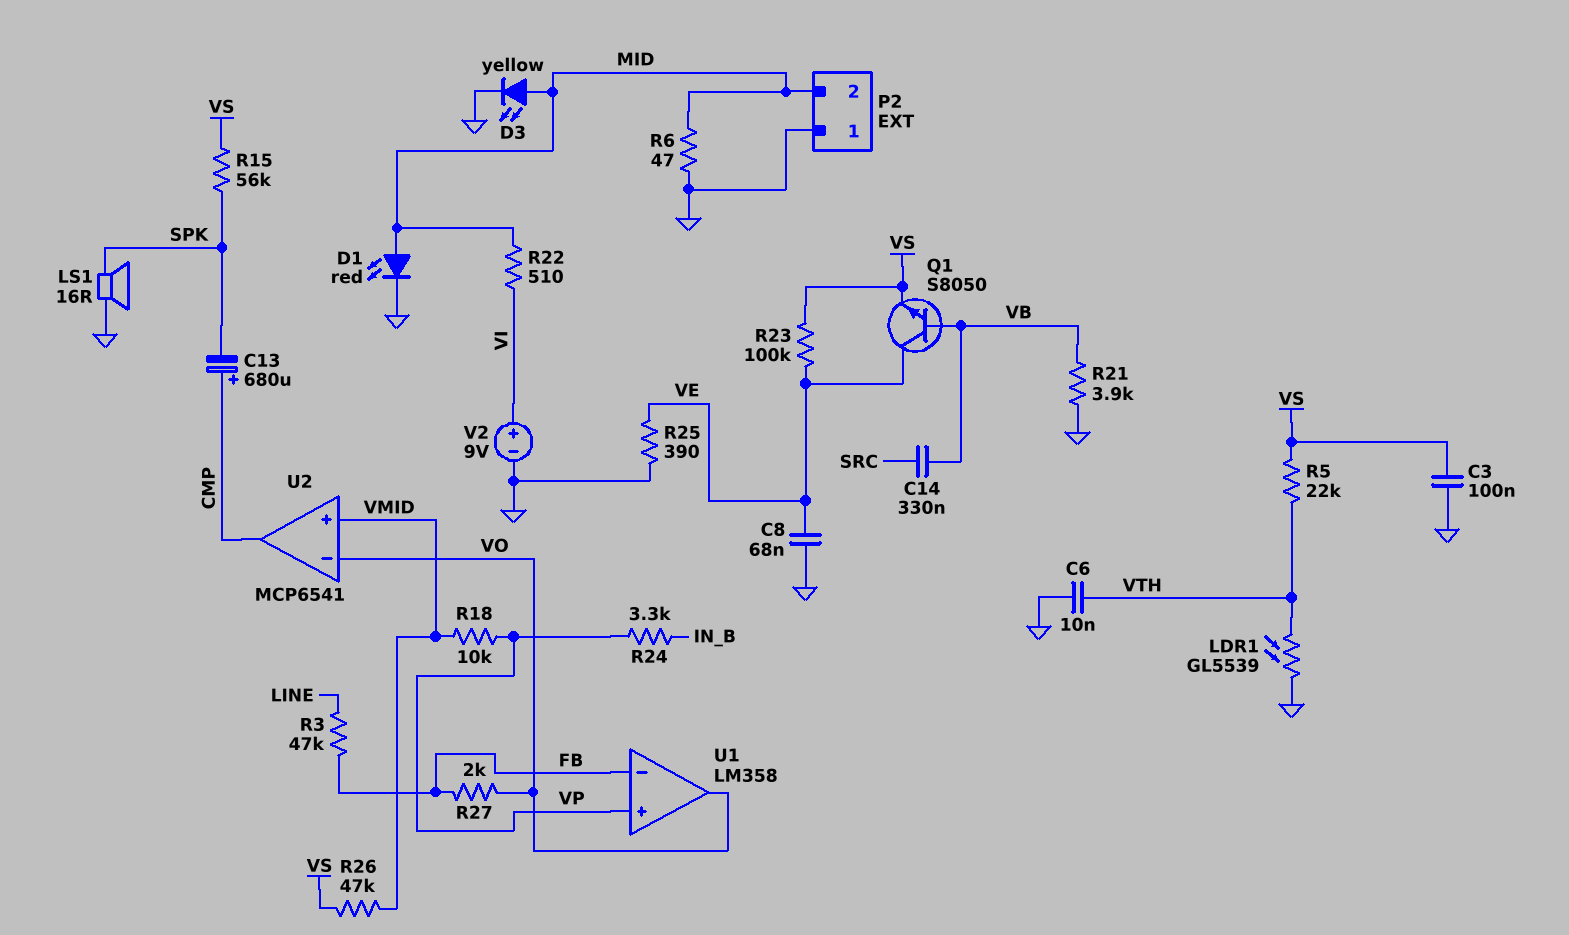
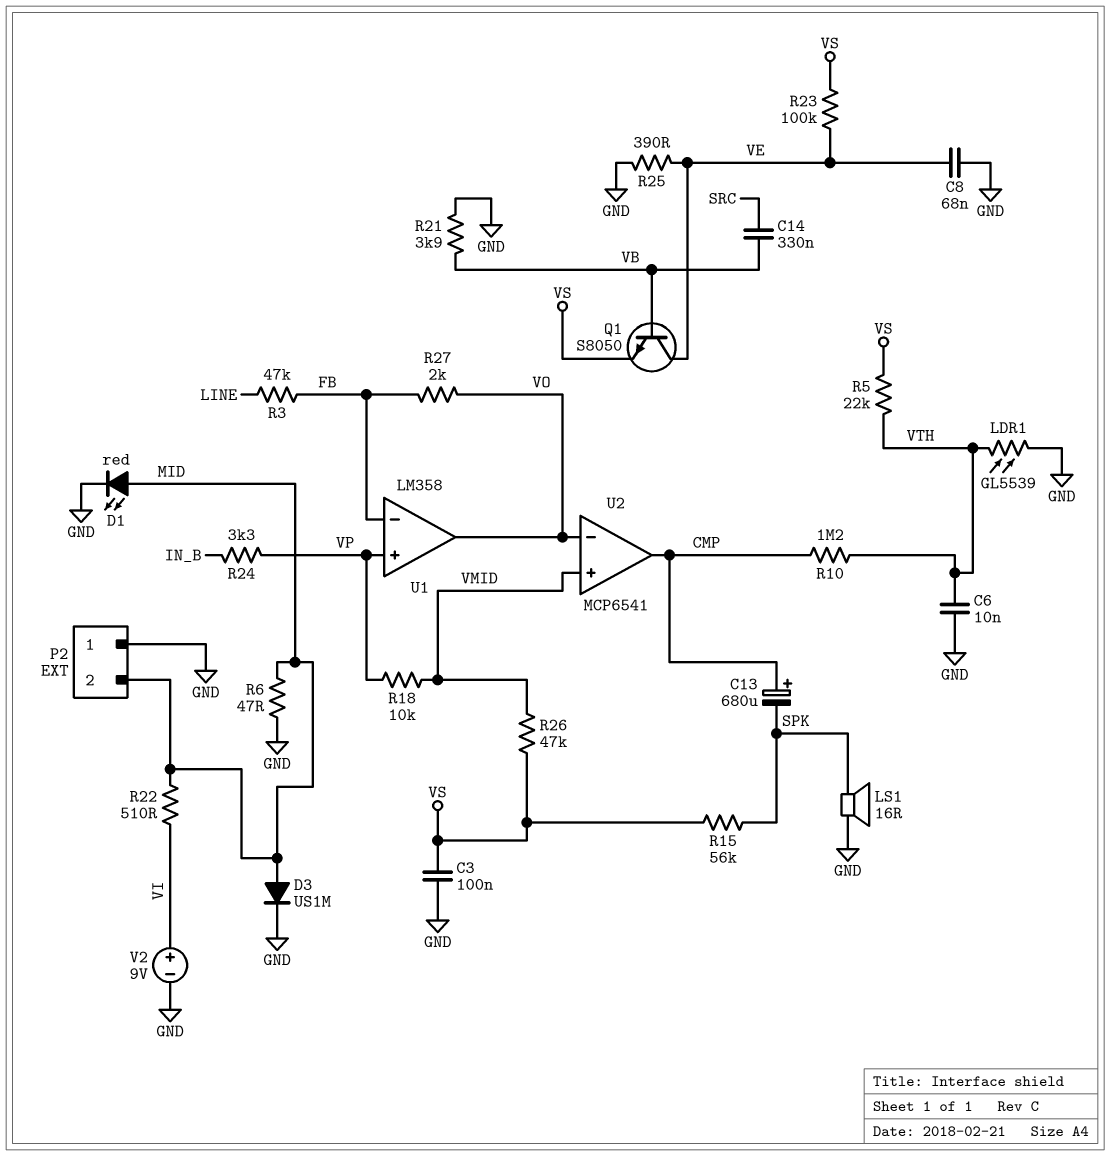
D3: LED yellow (A MID, K GND) -> diode US1M (A MID, K GND)
R10: none -> 1.2M (CMP, VTH)

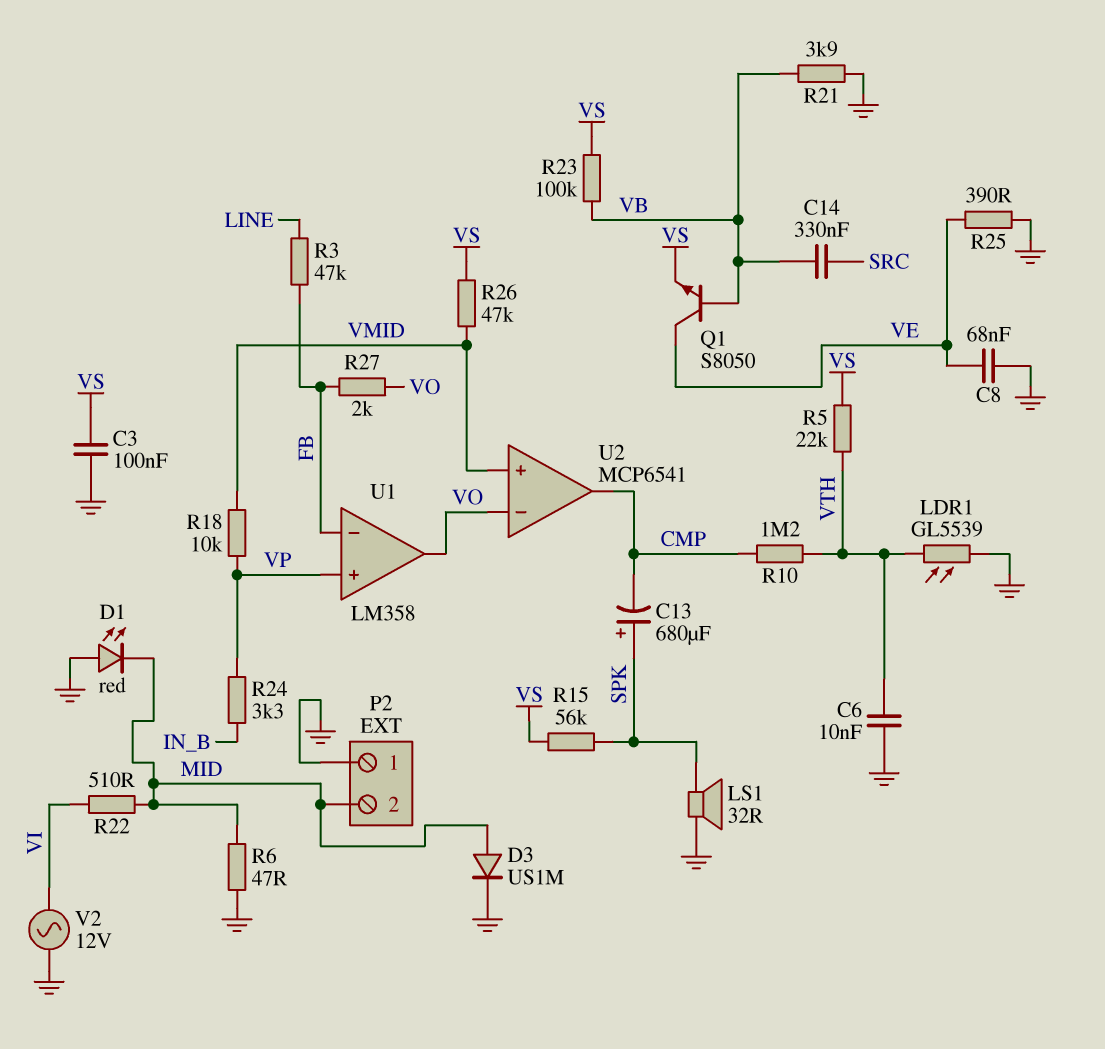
C13: 680uF (plus CMP, minus SPK) -> 680uF (plus SPK, minus CMP)
D1: LED red (A MID, K GND) -> LED red (A GND, K MID)
LS1: speaker 16R (GND, SPK) -> speaker 32R (GND, SPK)
R23: 100k (VE, VS) -> 100k (VB, VS)
V2: 9V (plus VI, minus GND) -> AC 12V (GND, VI)

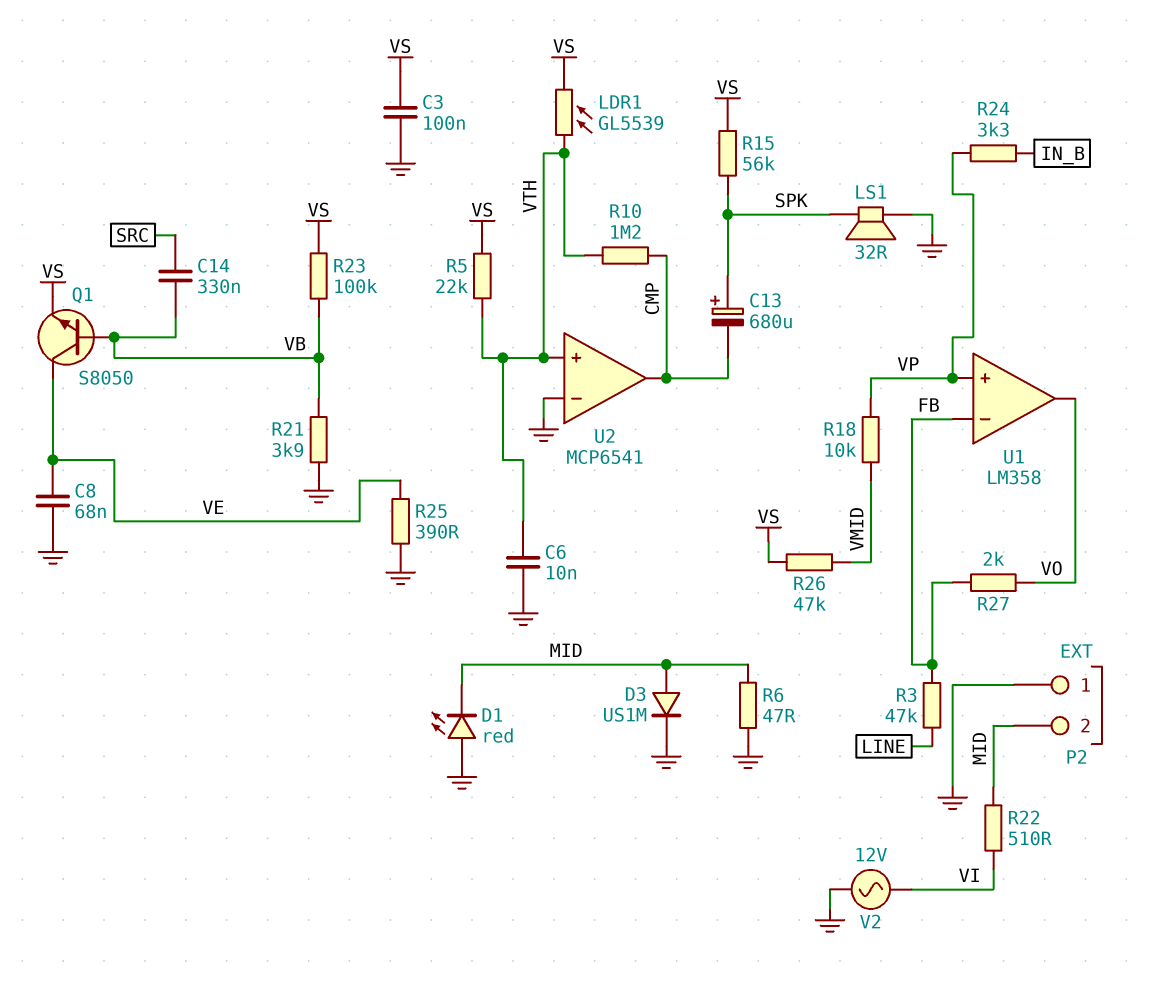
LDR1: GL5539 (GND, VTH) -> GL5539 (VS, VTH)
U2 pin in+: VMID -> VTH
U2 pin in-: VO -> GND

